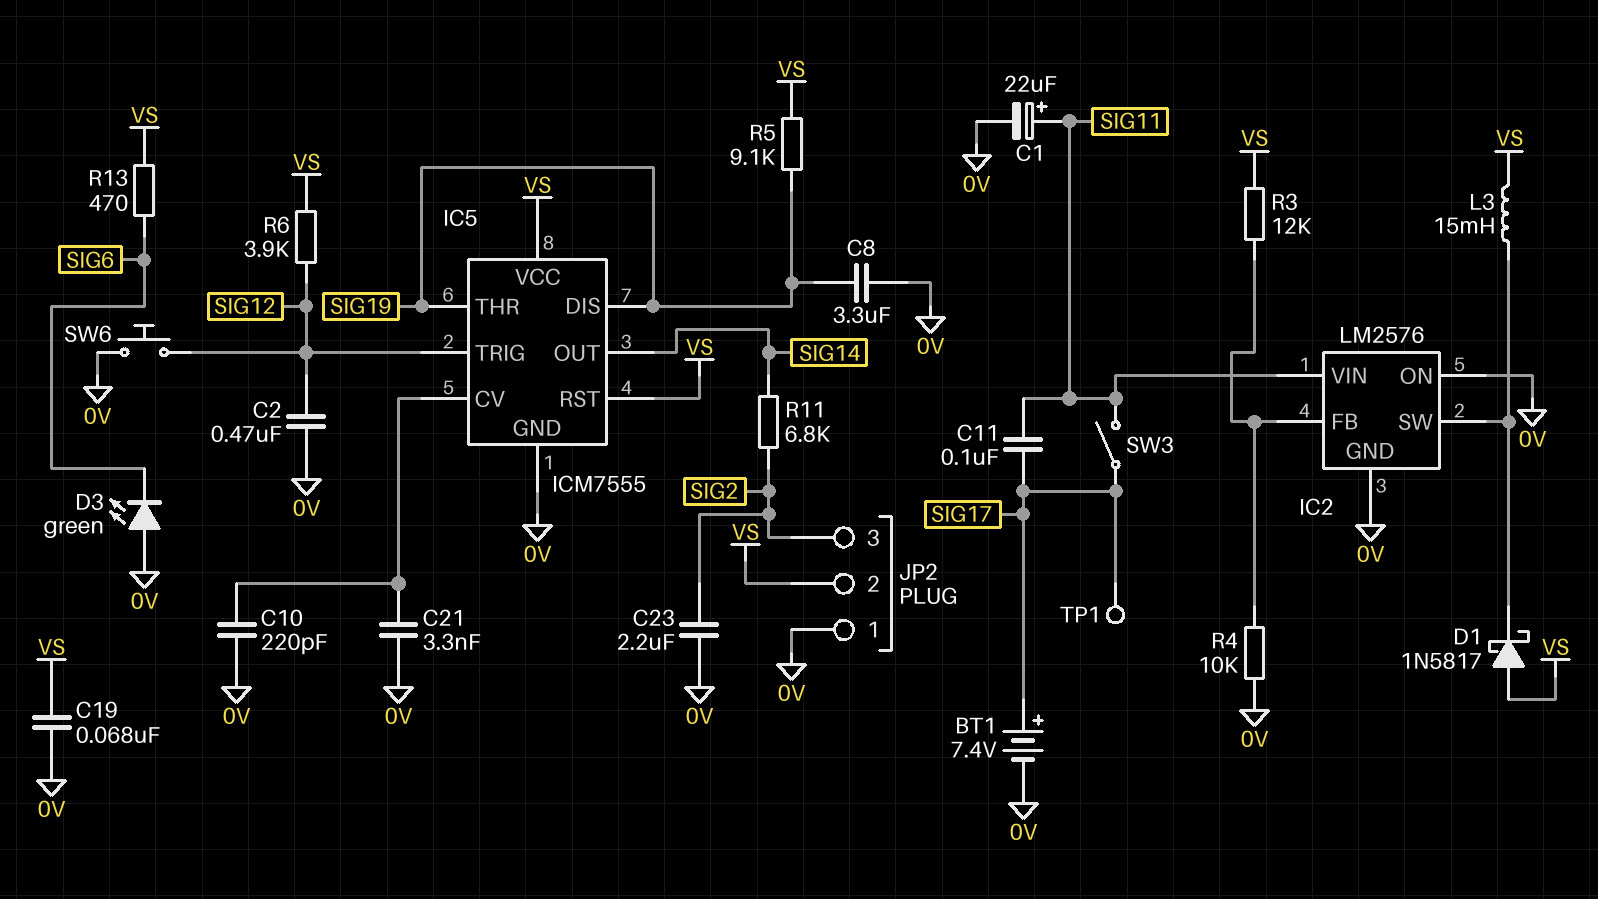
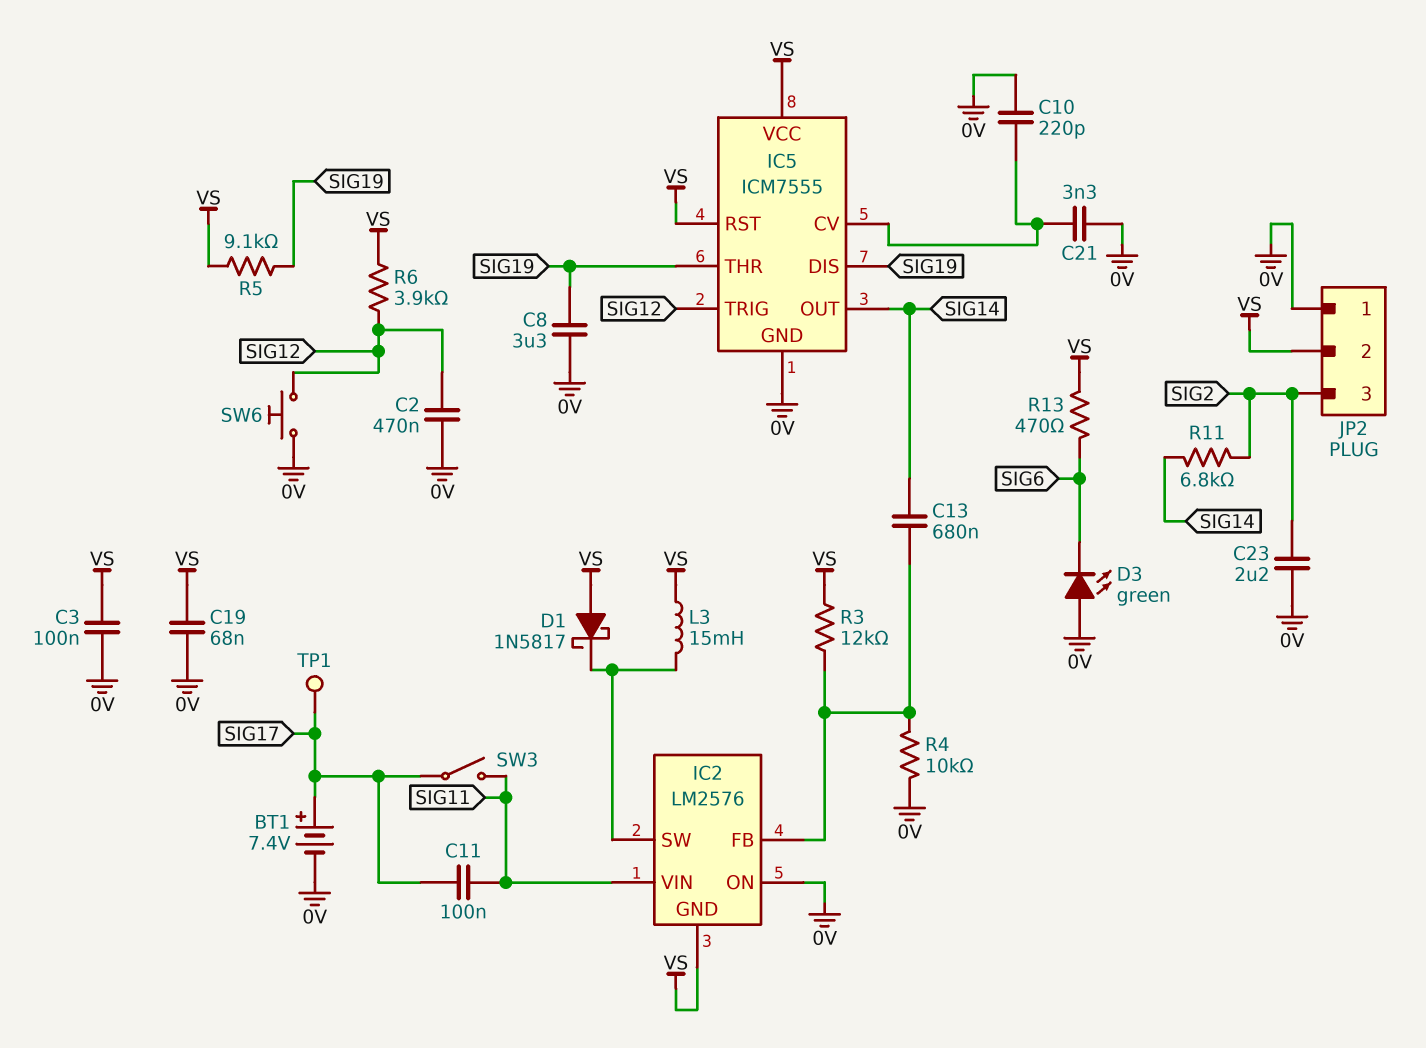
C1: 22uF (plus SIG11, minus 0V) -> none
C3: none -> 100nF (0V, VS)
C13: none -> 680nF (IC2/FB, SIG14)
IC2 pin GND: 0V -> VS

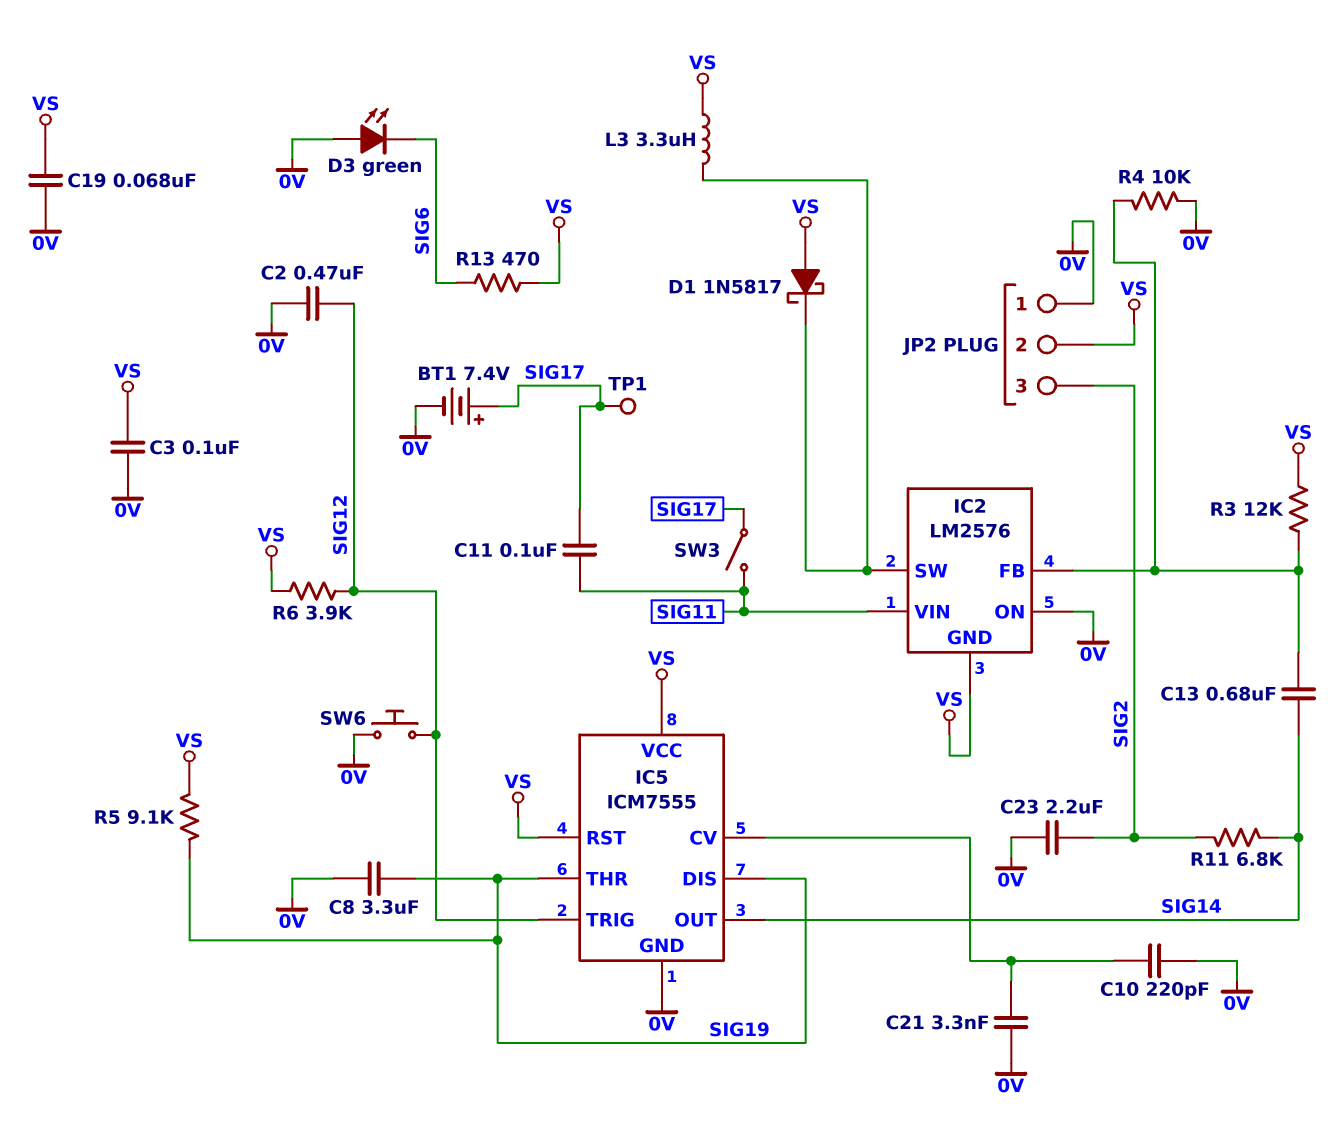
L3: 15mH (IC2/SW, VS) -> 3.3uH (IC2/SW, VS)

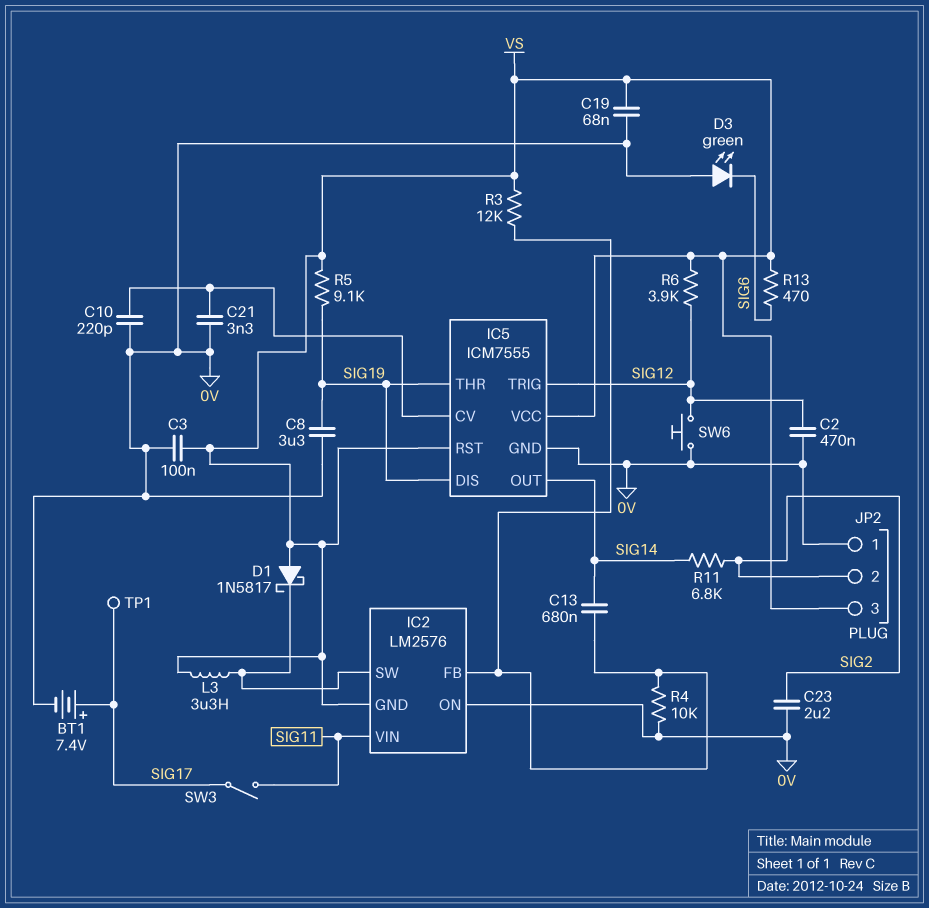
C11: 100nF (SIG11, SIG17) -> none
JP2 pin 2: VS -> SIG2
JP2 pin 3: SIG2 -> VS

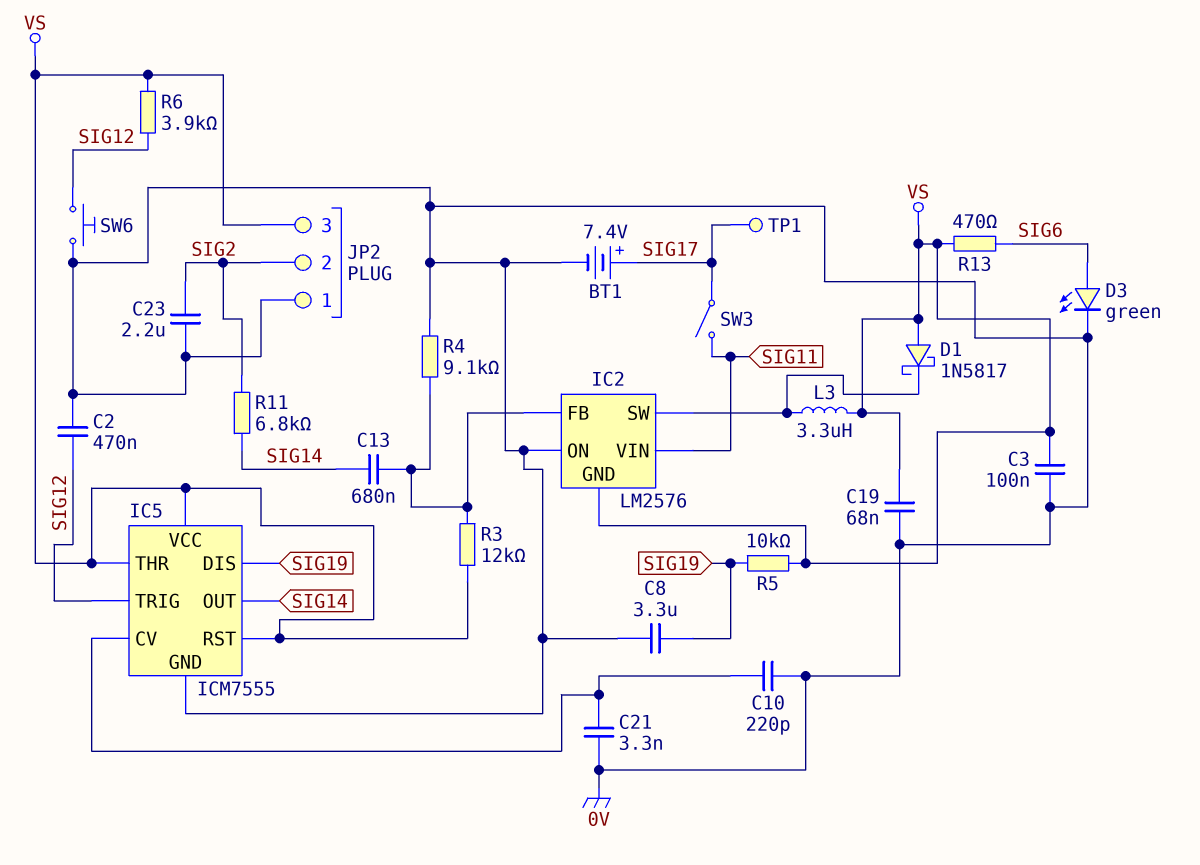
D3: LED green (A 0V, K SIG6) -> LED green (A SIG6, K 0V)
IC5 pin THR: SIG19 -> VS
R4: 10k (0V, IC2/FB) -> 9.1k (0V, IC2/FB)
R5: 9.1k (SIG19, VS) -> 10k (SIG19, VS)

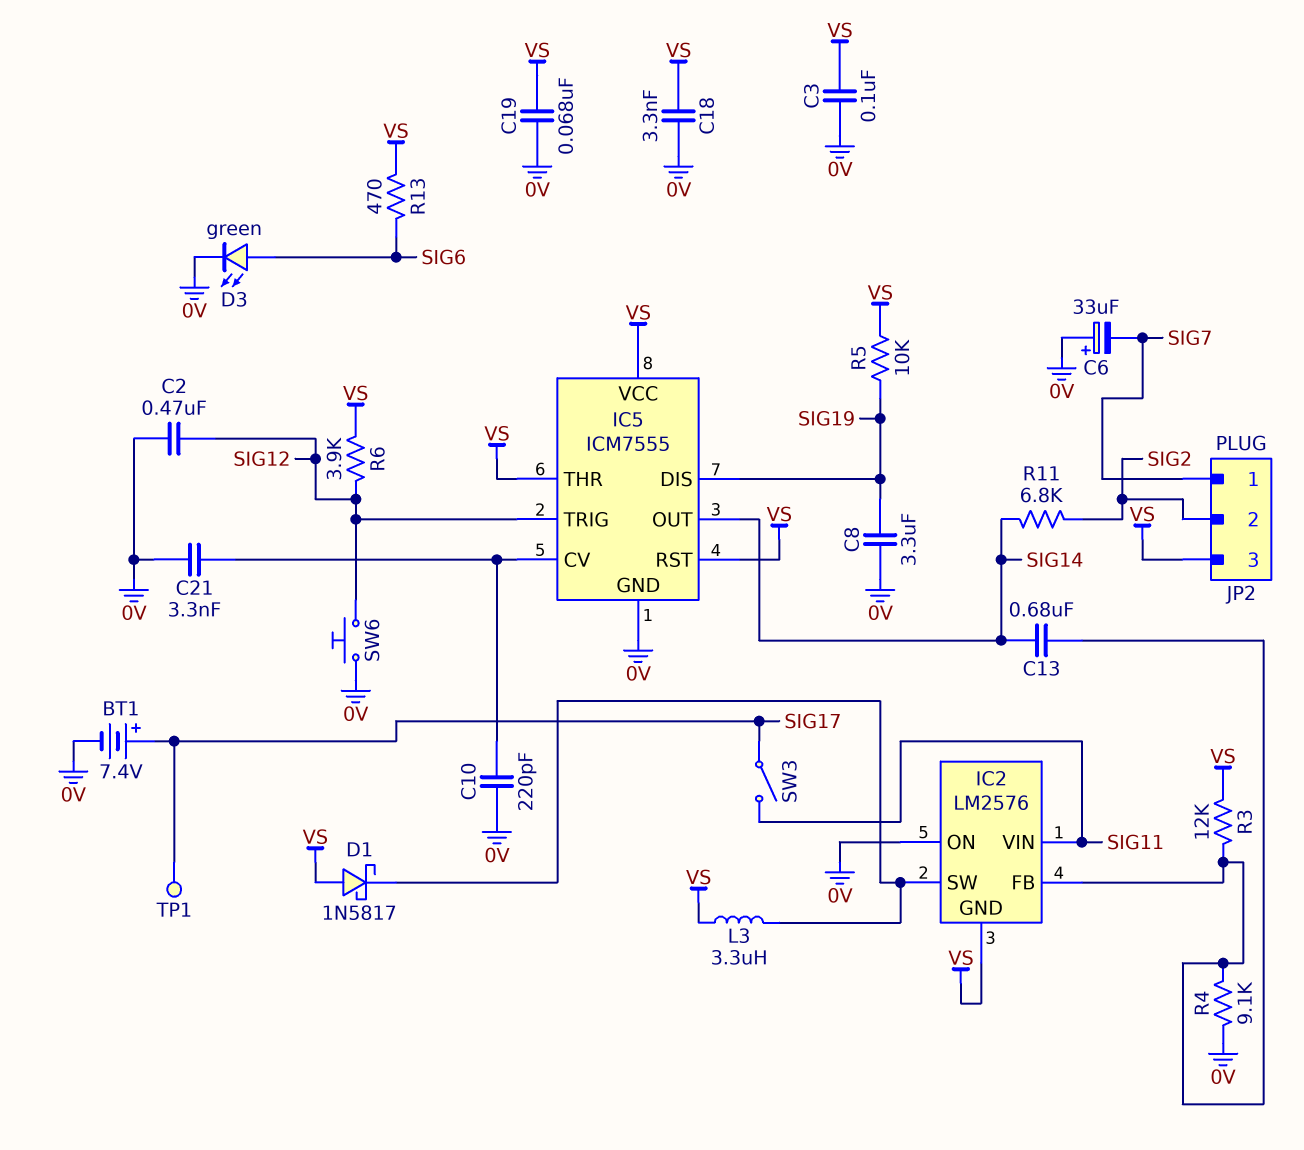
C6: none -> 33uF (plus 0V, minus SIG7)
C18: none -> 3.3nF (0V, VS)
C23: 2.2uF (0V, SIG2) -> none
JP2 pin 1: 0V -> SIG7

